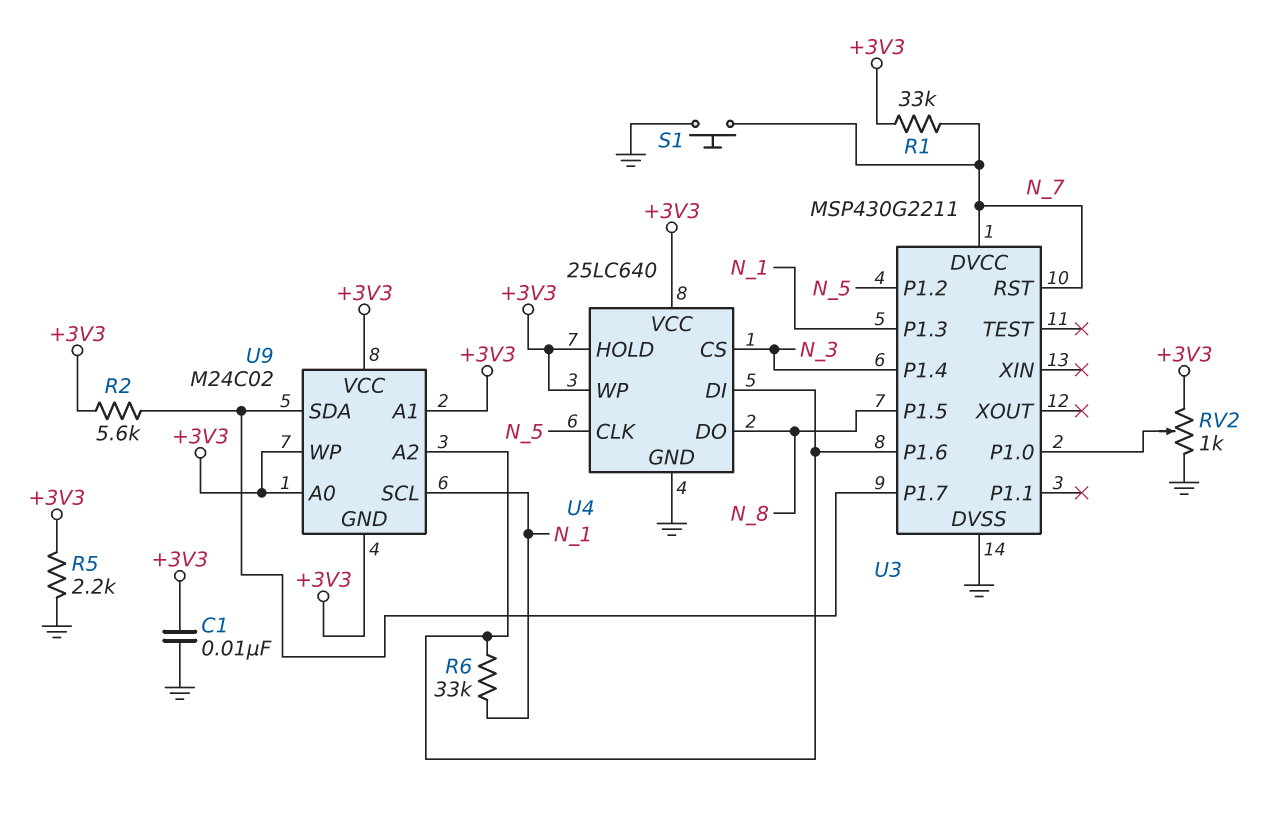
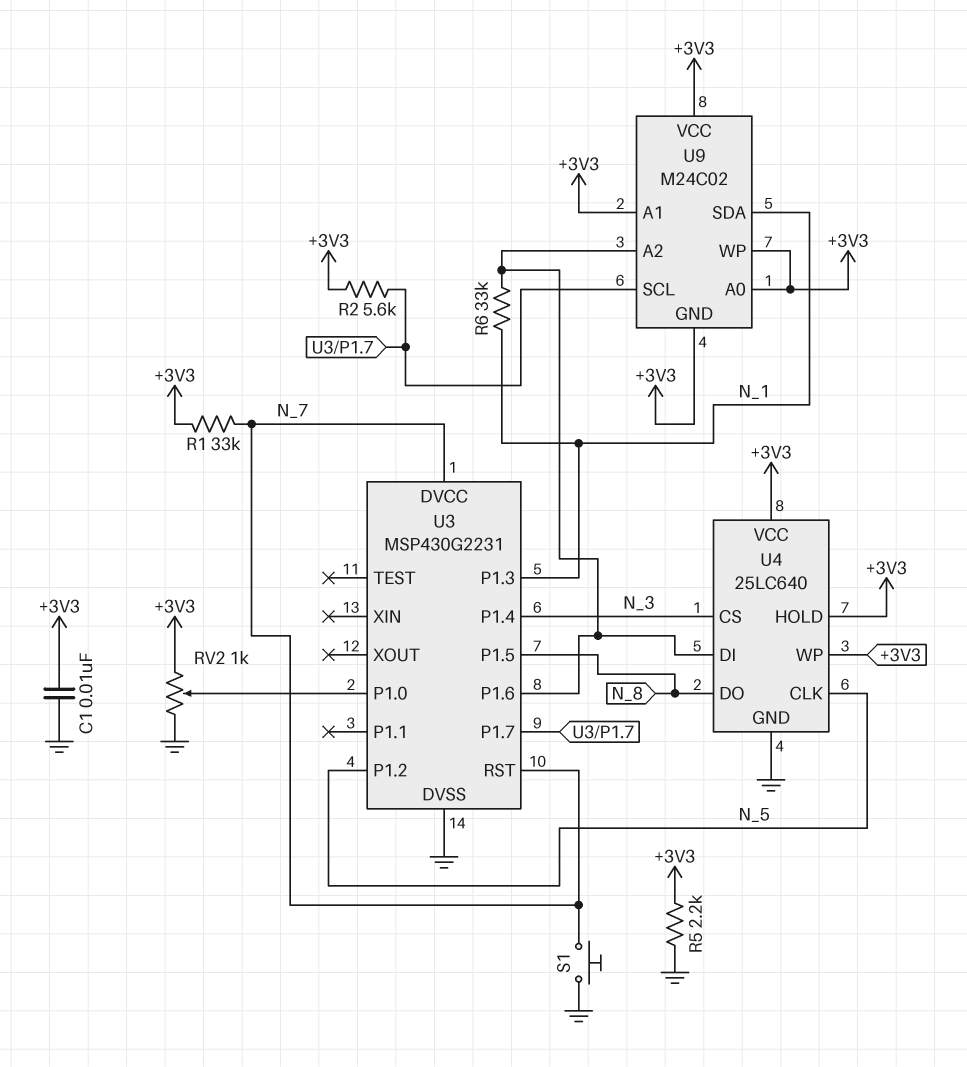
U3: MSP430G2211 -> MSP430G2231
U9 pin SCL: N_1 -> U3/P1.7
U9 pin SDA: U3/P1.7 -> N_1

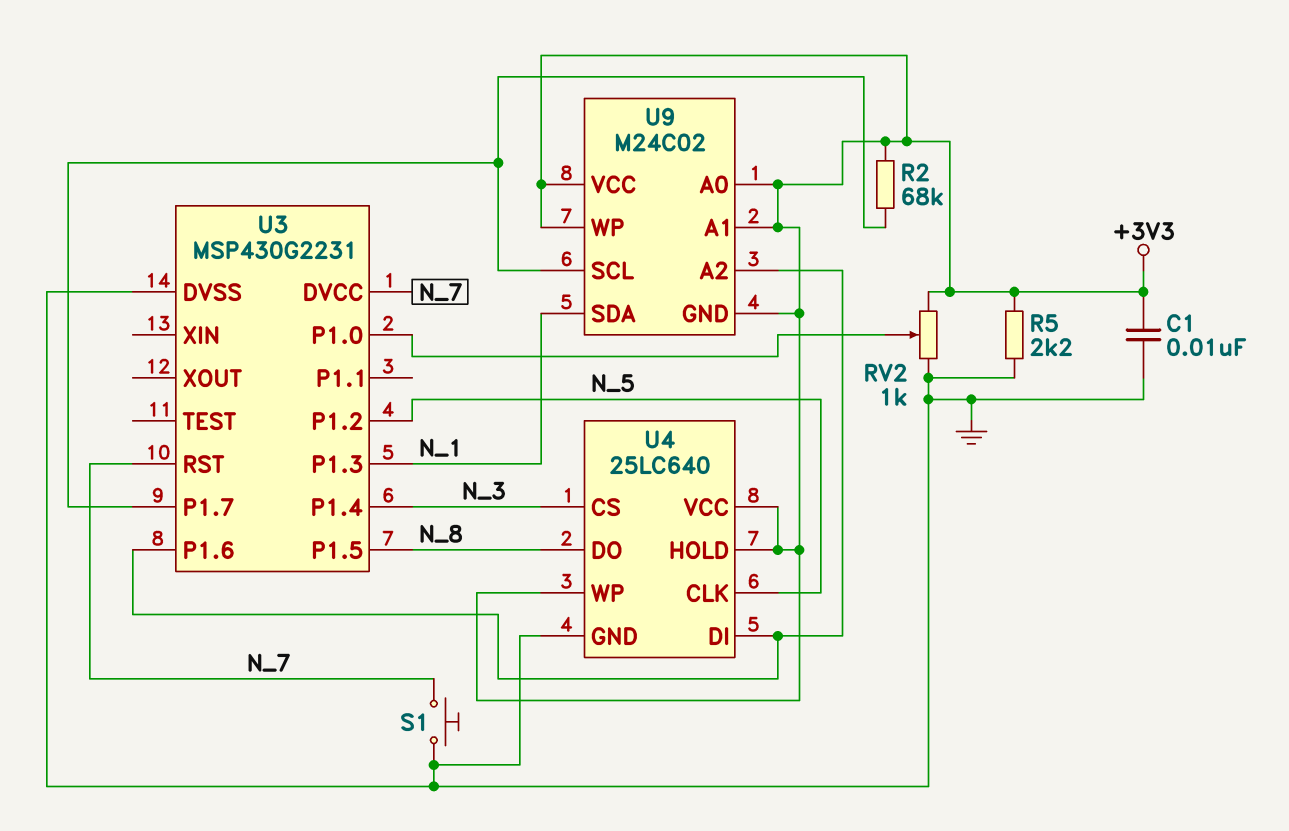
R1: 33k (+3V3, N_7) -> none
R2: 5.6k (+3V3, U3/P1.7) -> 68k (+3V3, U3/P1.7)
R6: 33k (N_1, U3/P1.6) -> none

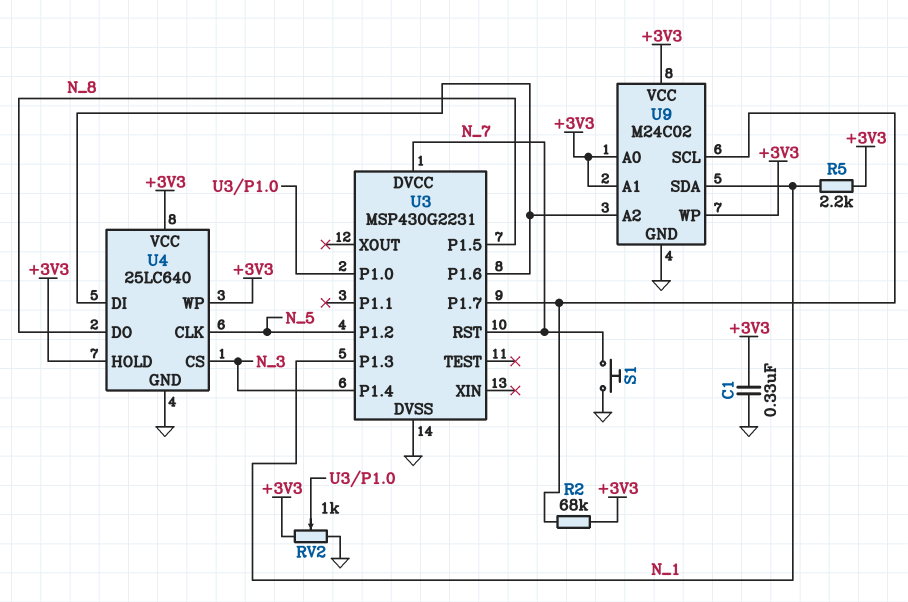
C1: 10nF (+3V3, GND) -> 330nF (+3V3, GND)
R5: 2.2k (+3V3, GND) -> 2.2k (+3V3, N_1)
U9 pin GND: +3V3 -> GND

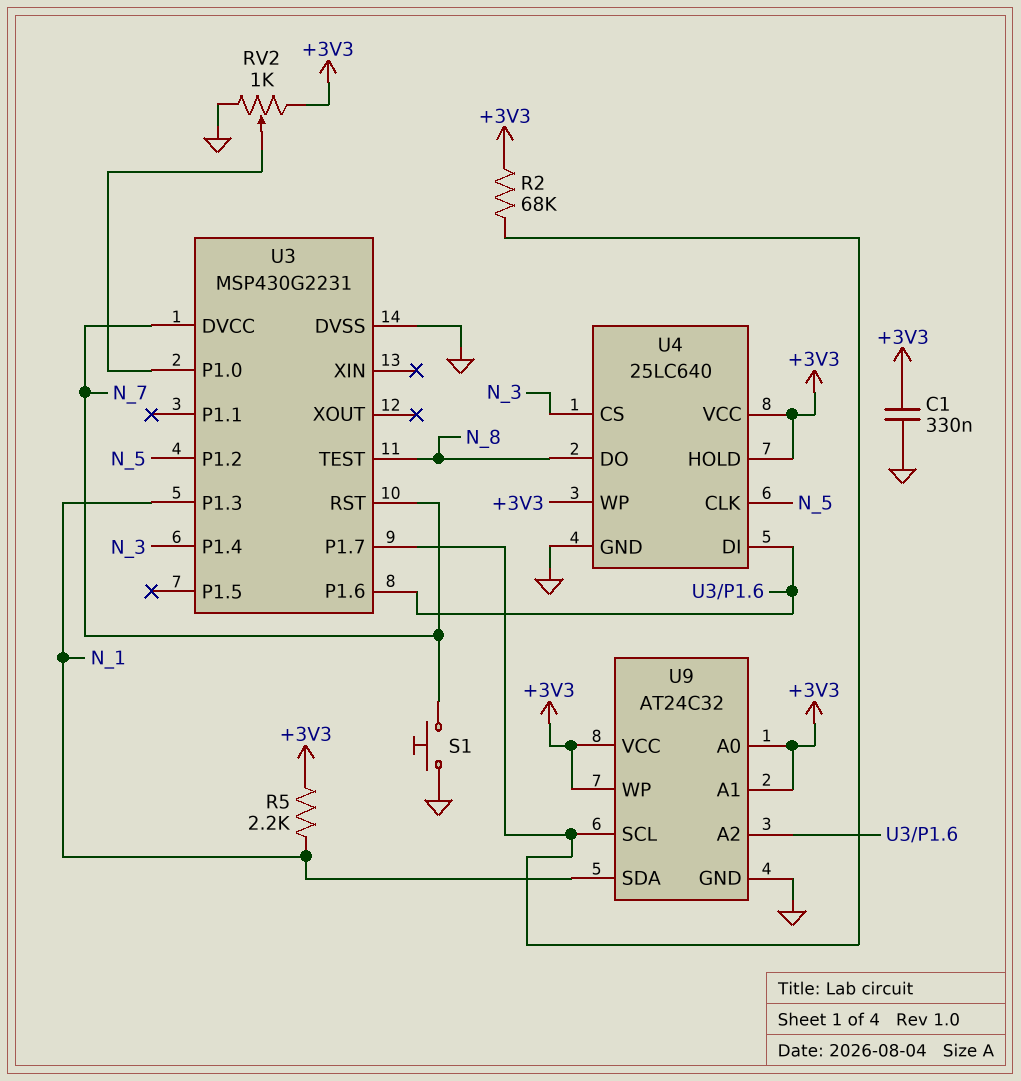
U3 pin P1.5: N_8 -> none
U3 pin TEST: none -> N_8
U9: M24C02 -> AT24C32

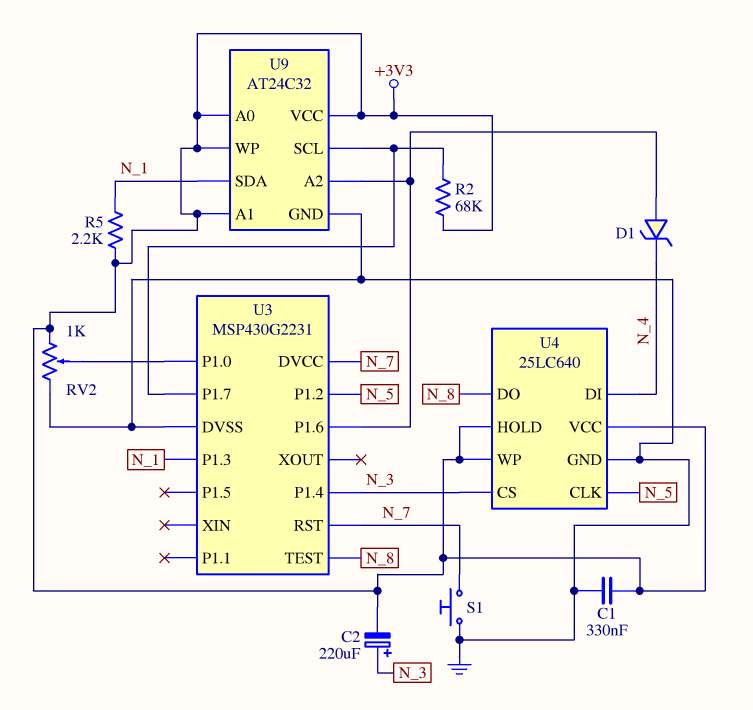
C2: none -> 220uF (plus N_3, minus +3V3)
D1: none -> zener (A U3/P1.6, K N_4)
U4 pin DI: U3/P1.6 -> N_4

